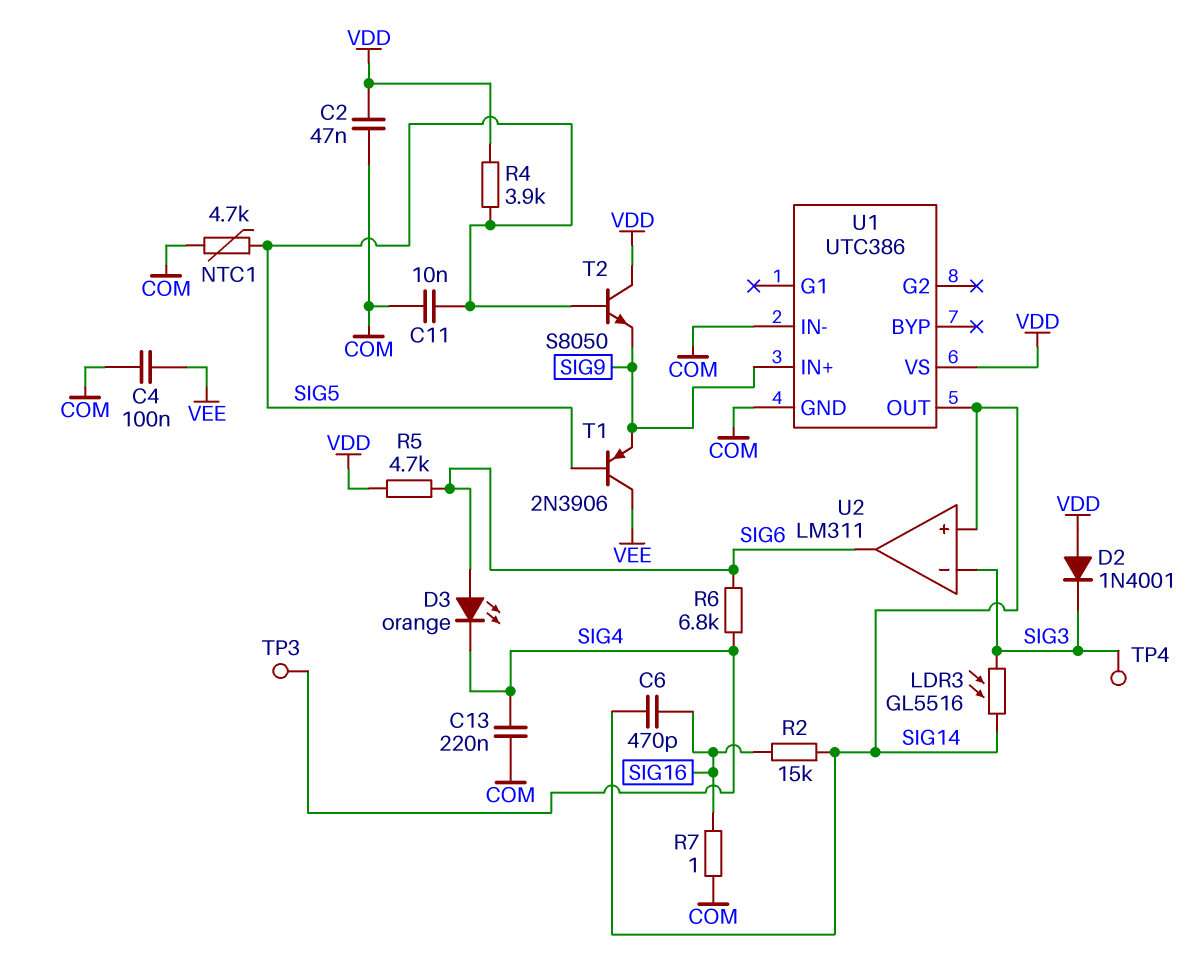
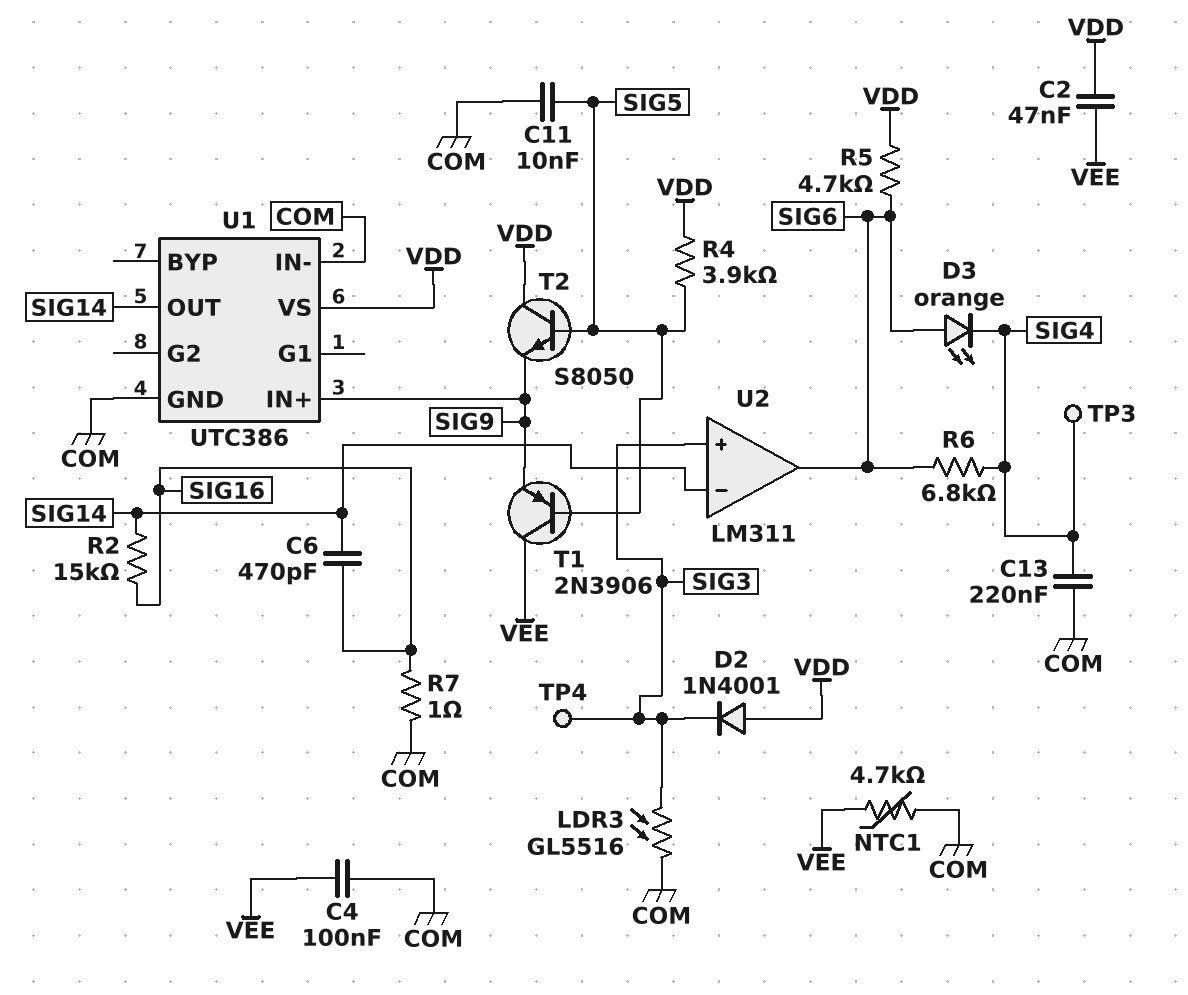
C2: 47nF (COM, VDD) -> 47nF (VDD, VEE)
LDR3: GL5516 (SIG3, SIG14) -> GL5516 (COM, SIG3)
NTC1: 4.7k (COM, SIG5) -> 4.7k (COM, VEE)
U2 pin in+: SIG14 -> SIG3
U2 pin in-: SIG3 -> SIG14

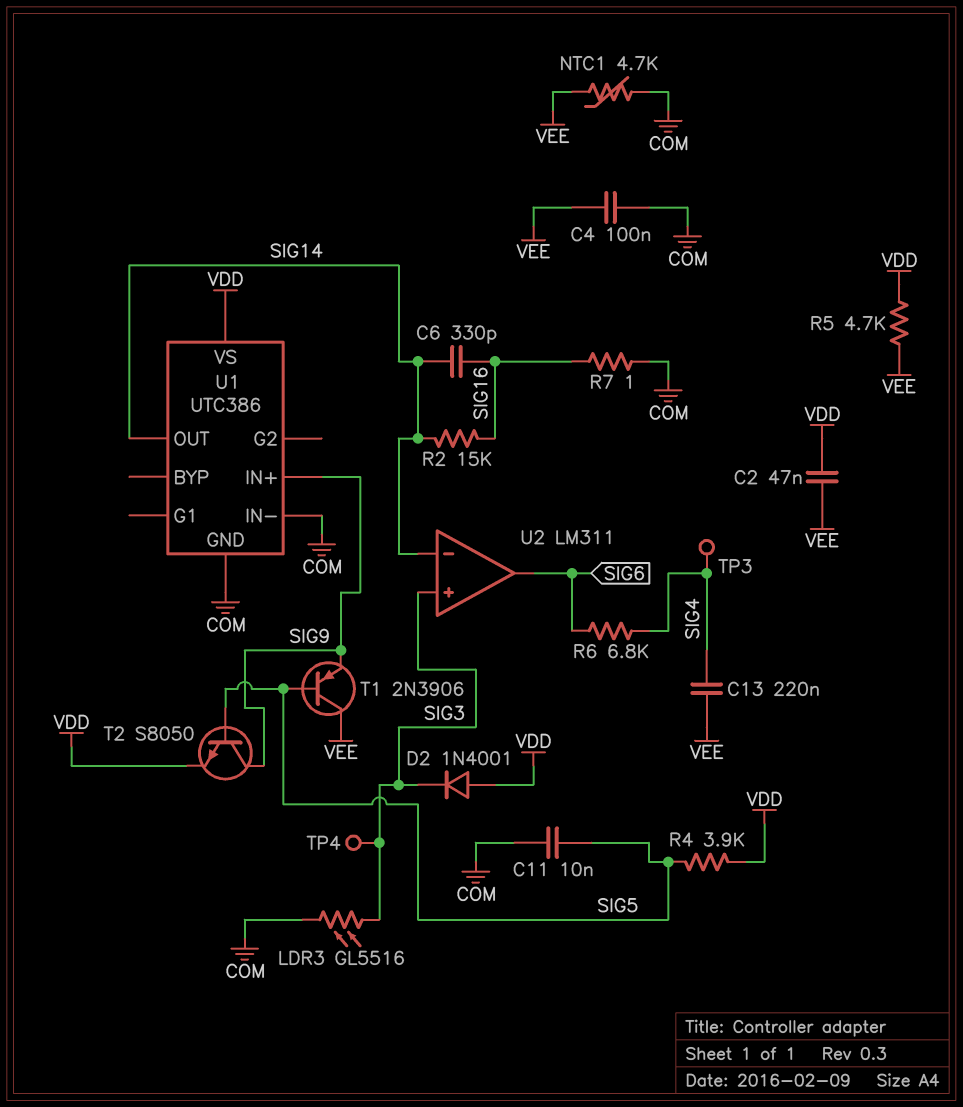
C6: 470pF (SIG14, SIG16) -> 330pF (SIG14, SIG16)
C13: 220nF (COM, SIG4) -> 220nF (SIG4, VEE)
D3: LED orange (A SIG6, K SIG4) -> none
R5: 4.7k (SIG6, VDD) -> 4.7k (VDD, VEE)
T2: NPN S8050 (B SIG5, C VDD, E SIG9) -> NPN S8050 (B SIG5, C SIG9, E VDD)

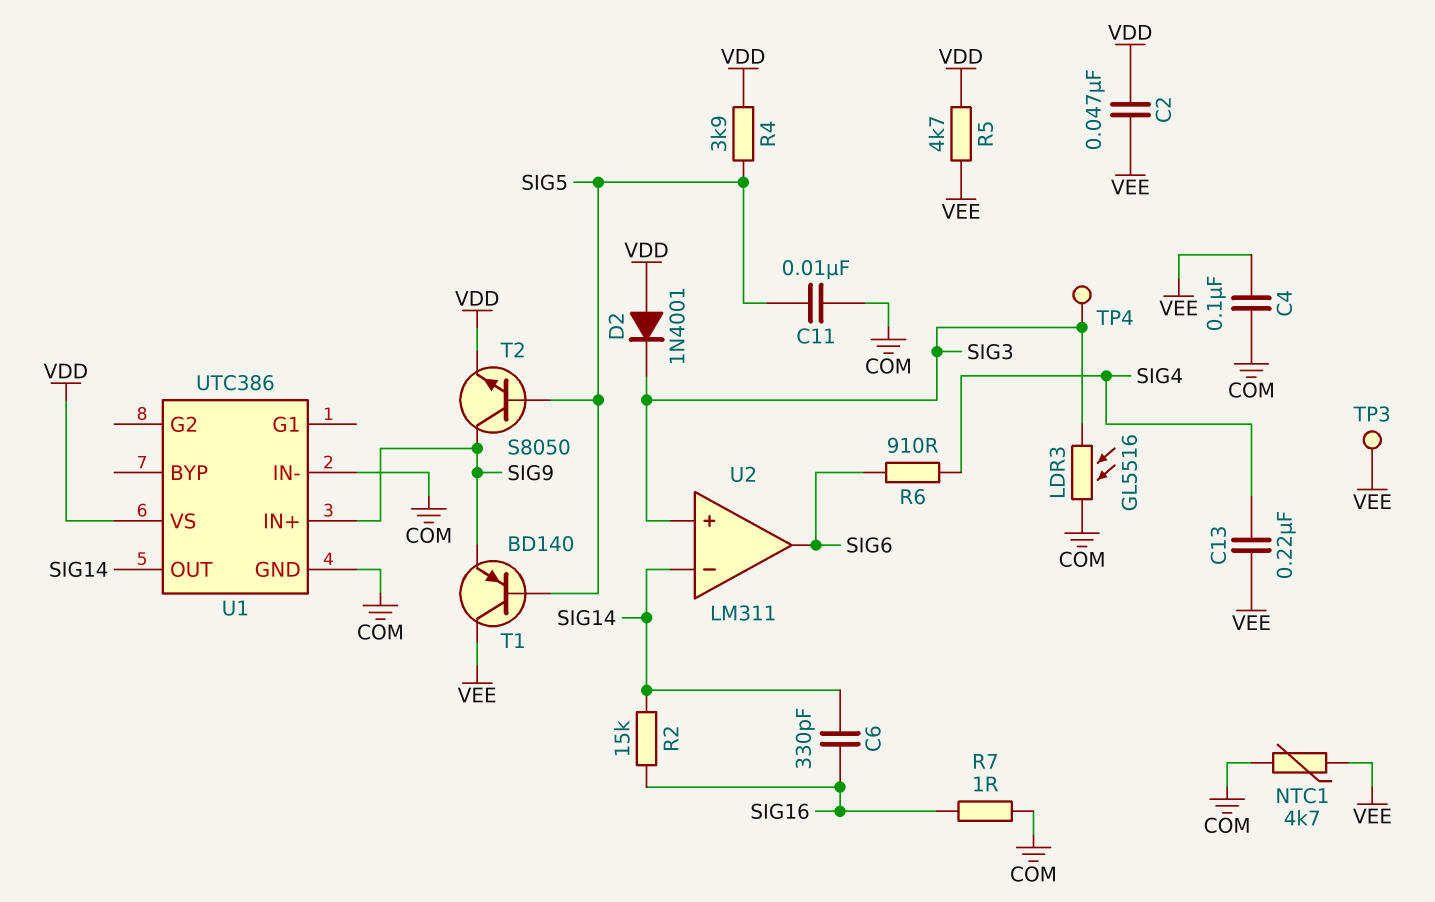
R6: 6.8k (SIG4, SIG6) -> 910 (SIG4, SIG6)
T1: PNP 2N3906 (B SIG5, C VEE, E SIG9) -> PNP BD140 (B SIG5, C VEE, E SIG9)
TP3: test point (SIG4) -> test point (VEE)

